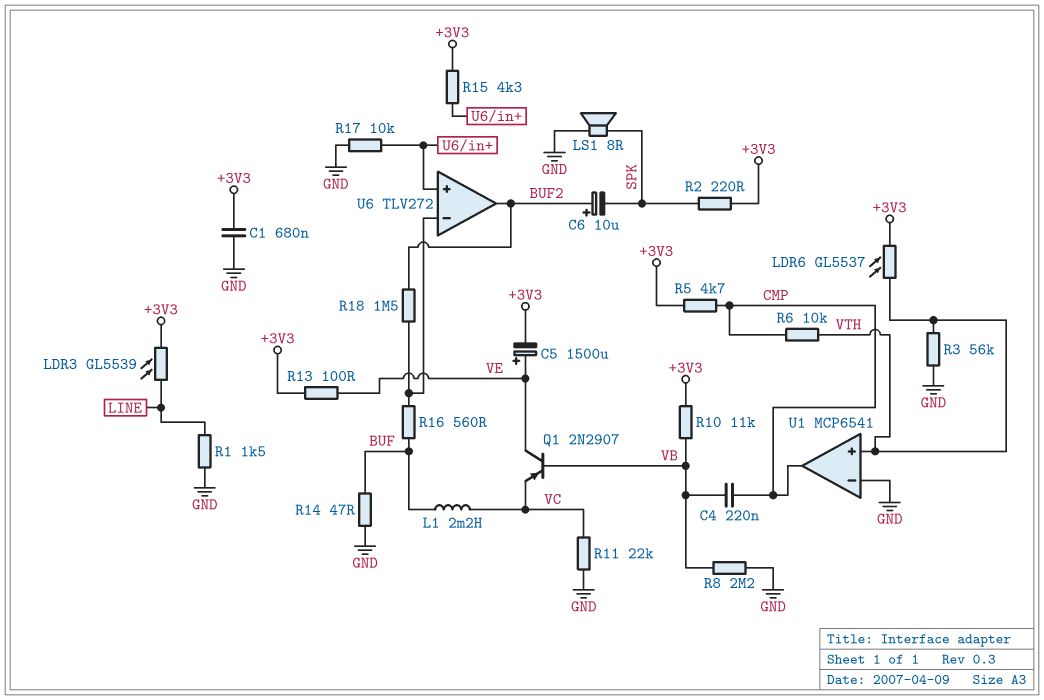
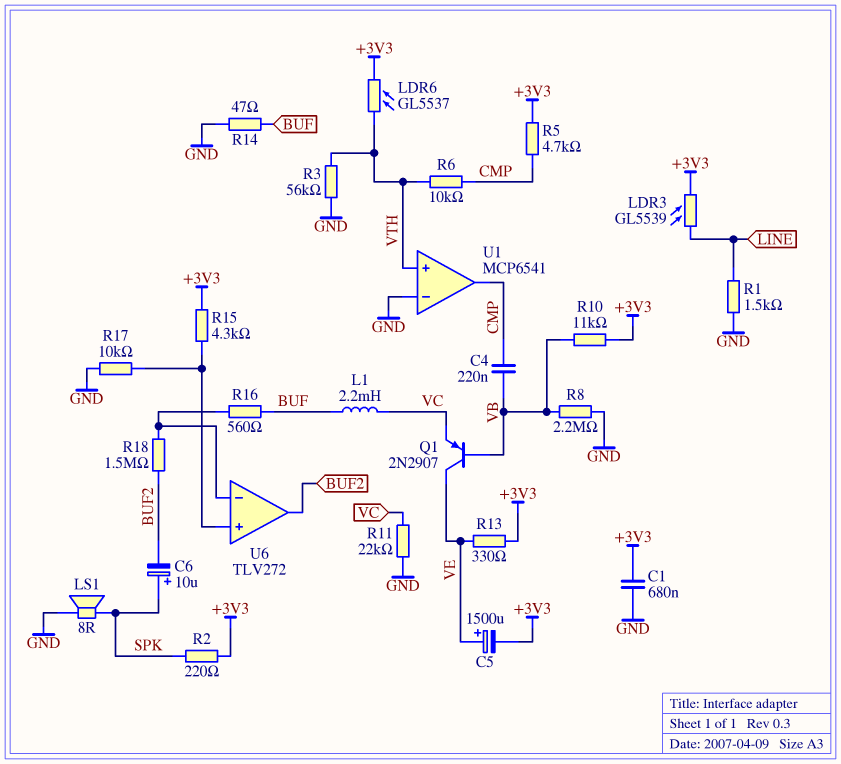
C6: 10uF (plus BUF2, minus SPK) -> 10uF (plus SPK, minus BUF2)
R13: 100 (+3V3, VE) -> 330 (+3V3, VE)

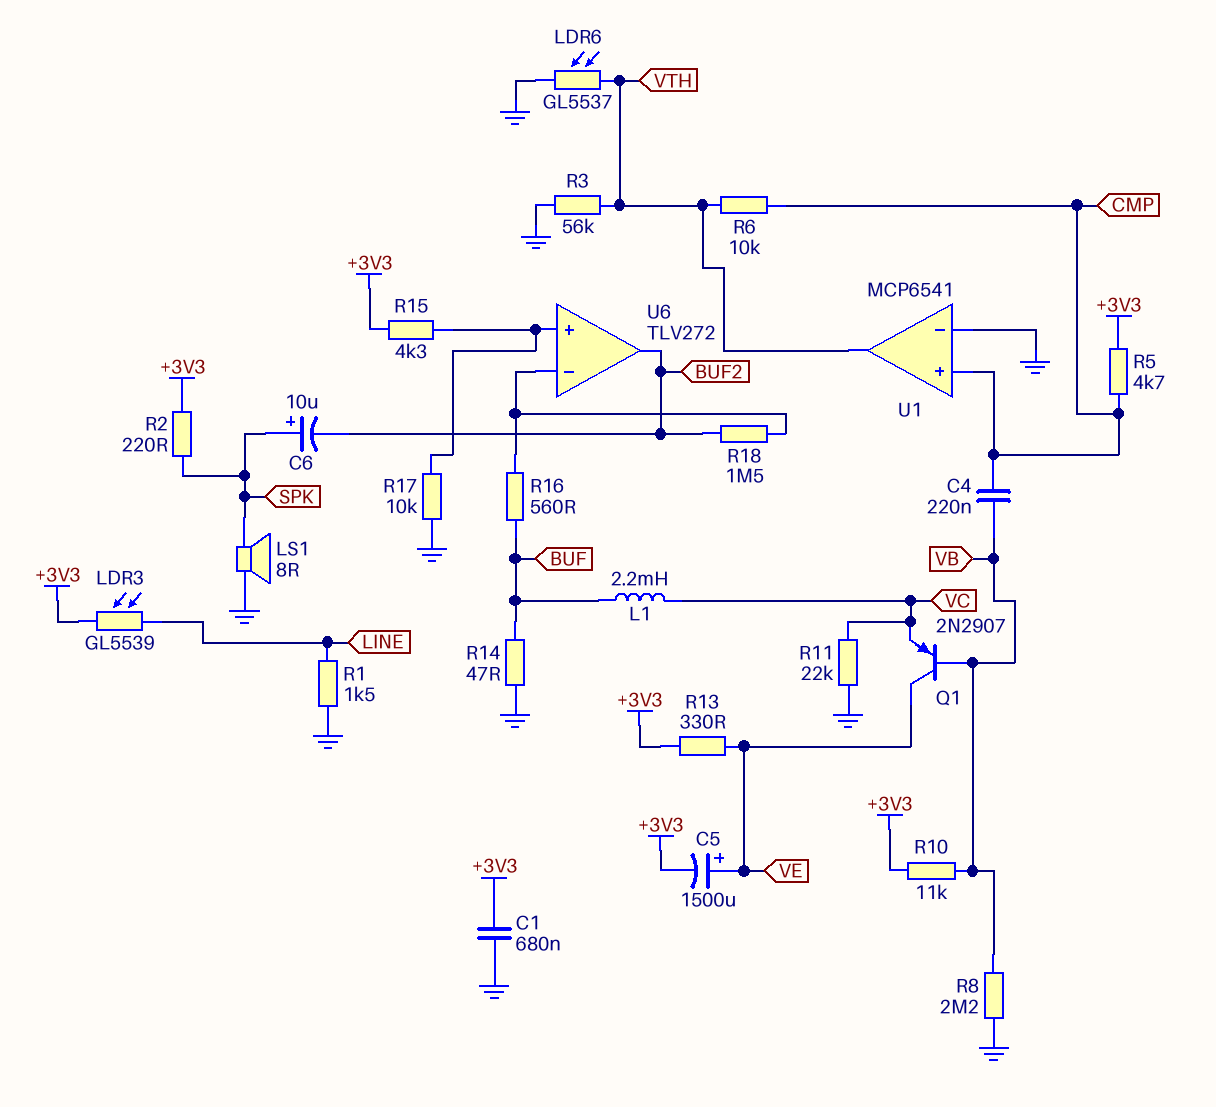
LDR6: GL5537 (+3V3, VTH) -> GL5537 (GND, VTH)
U1 pin in+: VTH -> CMP
U1 pin out: CMP -> VTH

